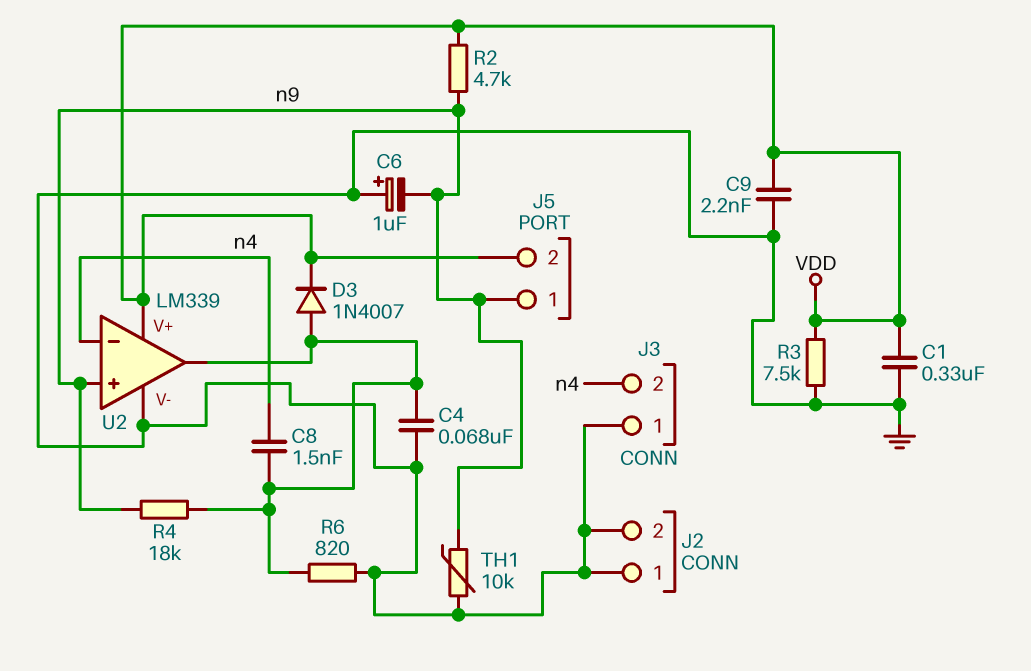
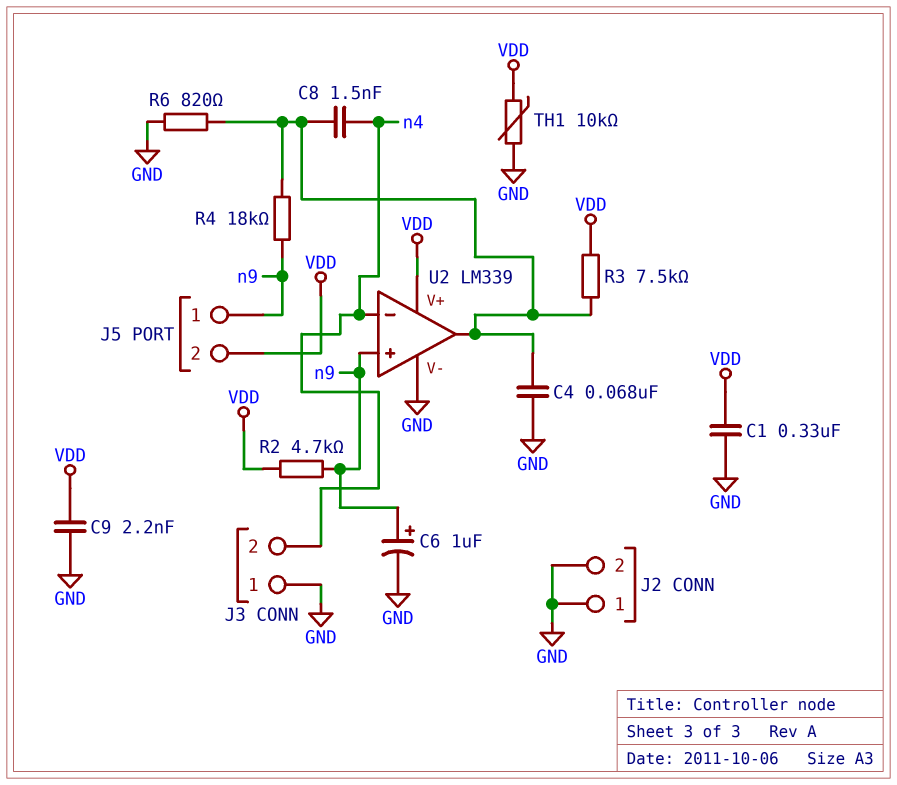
C6: 1uF (plus GND, minus n9) -> 1uF (plus n9, minus GND)
D3: diode 1N4007 (A U2/out, K VDD) -> none
R3: 7.5k (GND, VDD) -> 7.5k (U2/out, VDD)
TH1: 10k (GND, n9) -> 10k (GND, VDD)

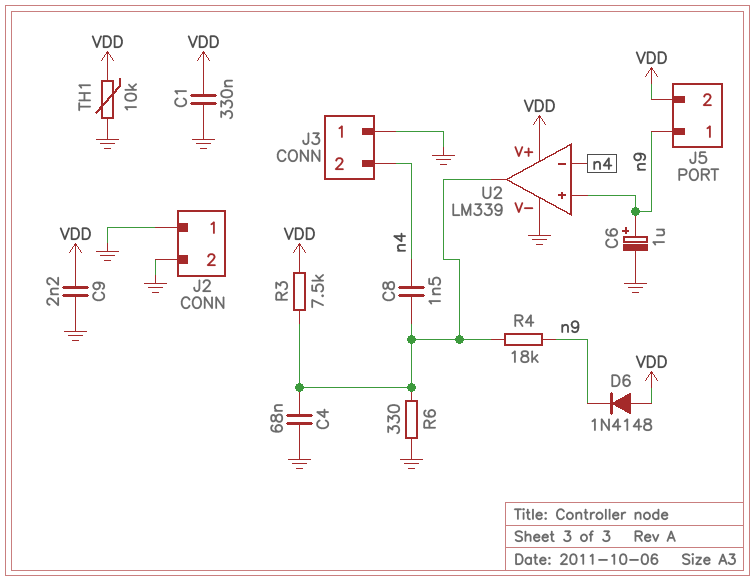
D6: none -> diode 1N4148 (A VDD, K n9)
R2: 4.7k (VDD, n9) -> none
R6: 820 (GND, U2/out) -> 330 (GND, U2/out)

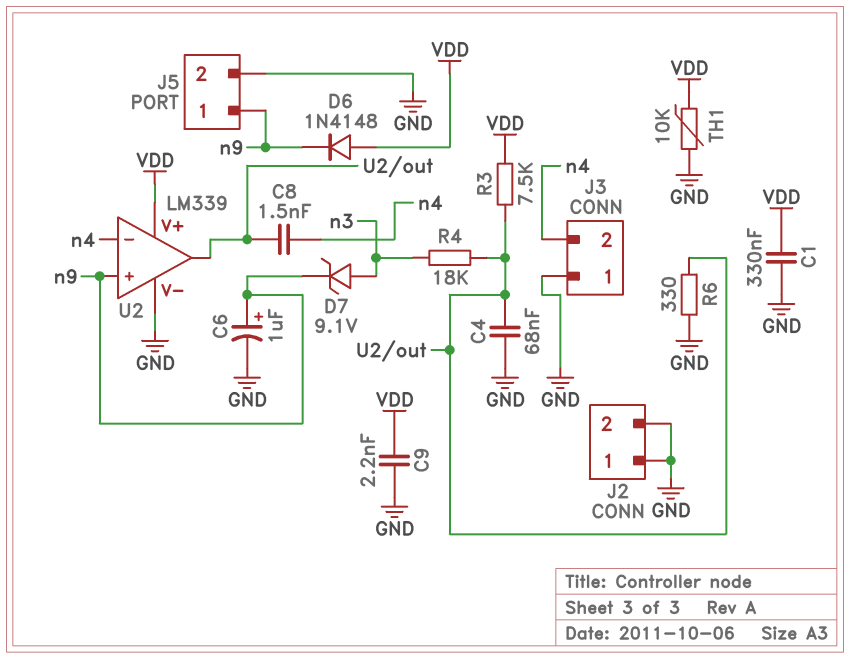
D7: none -> zener 9.1V (A n3, K n9)
J5 pin 2: VDD -> GND
R4: 18k (U2/out, n9) -> 18k (U2/out, n3)

